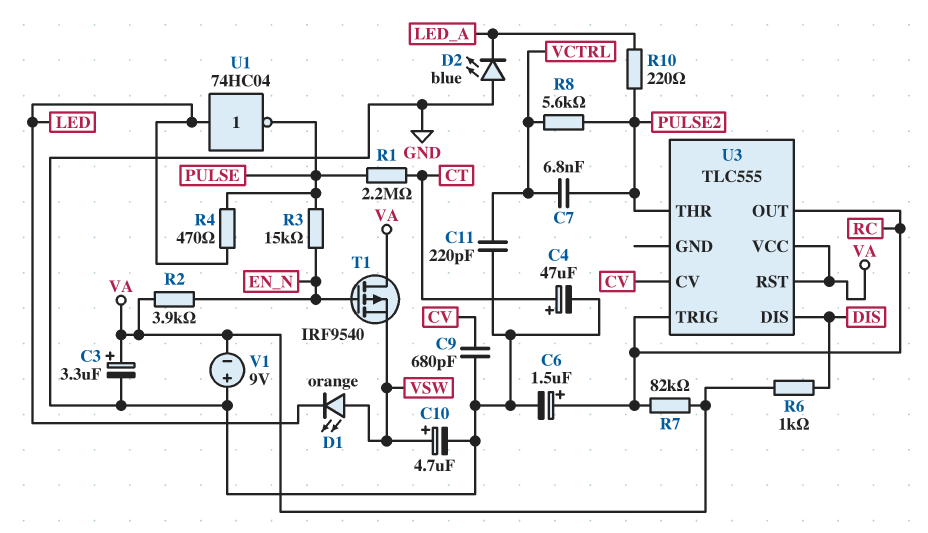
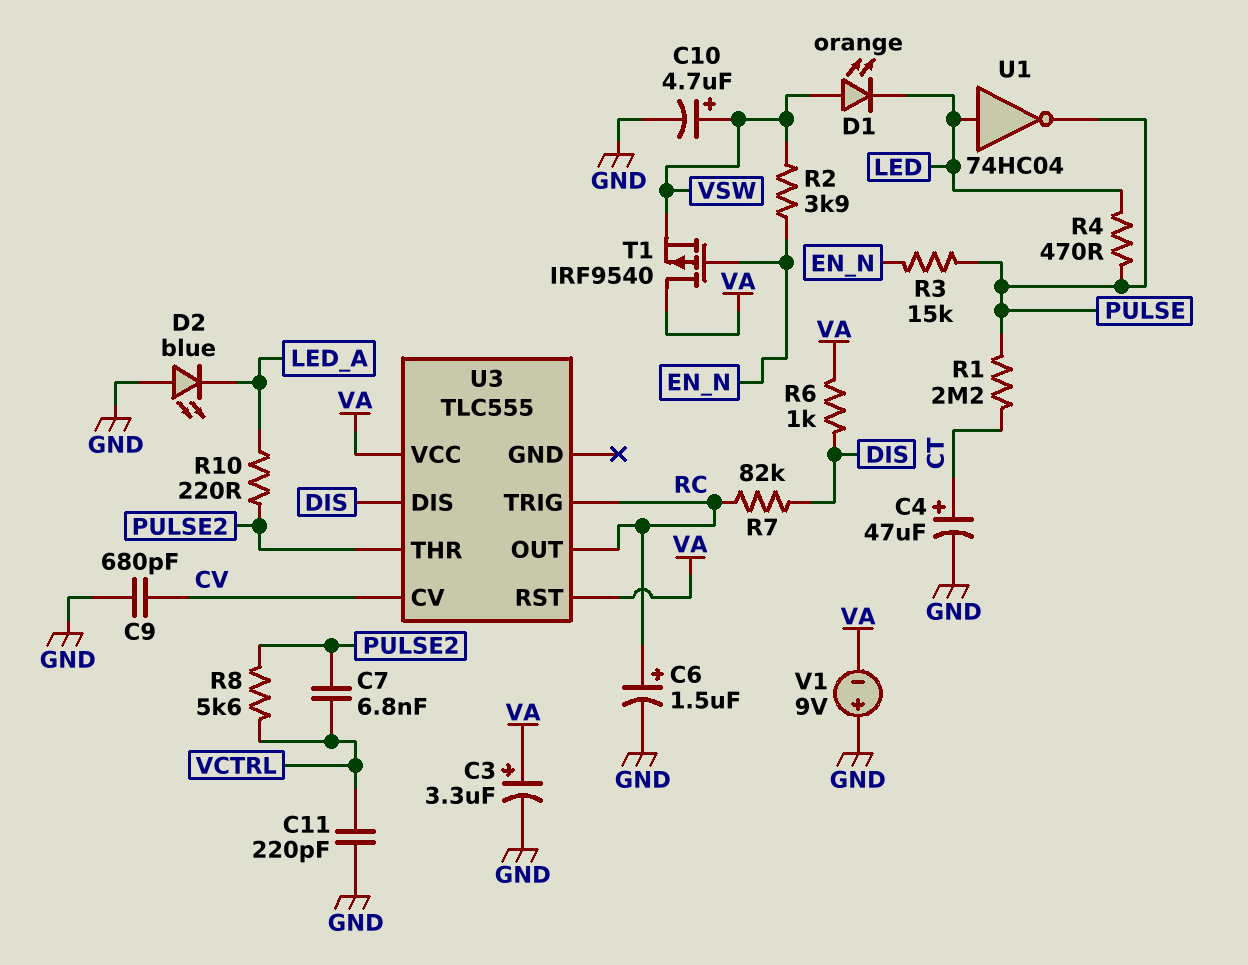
R2: 3.9k (EN_N, VA) -> 3.9k (EN_N, VSW)
R7: 82k (RC, VA) -> 82k (DIS, RC)

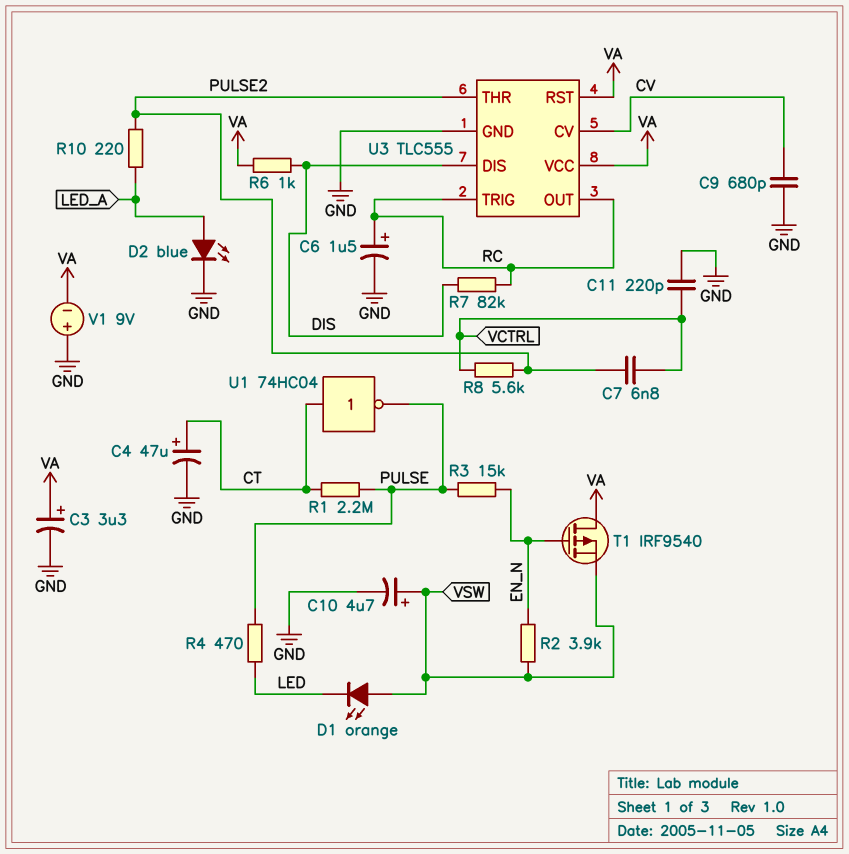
D2: LED blue (A GND, K LED_A) -> LED blue (A LED_A, K GND)
U1: NOT 74HC04 (in LED, out PULSE) -> NOT 74HC04 (in CT, out PULSE)
U3 pin GND: none -> GND

